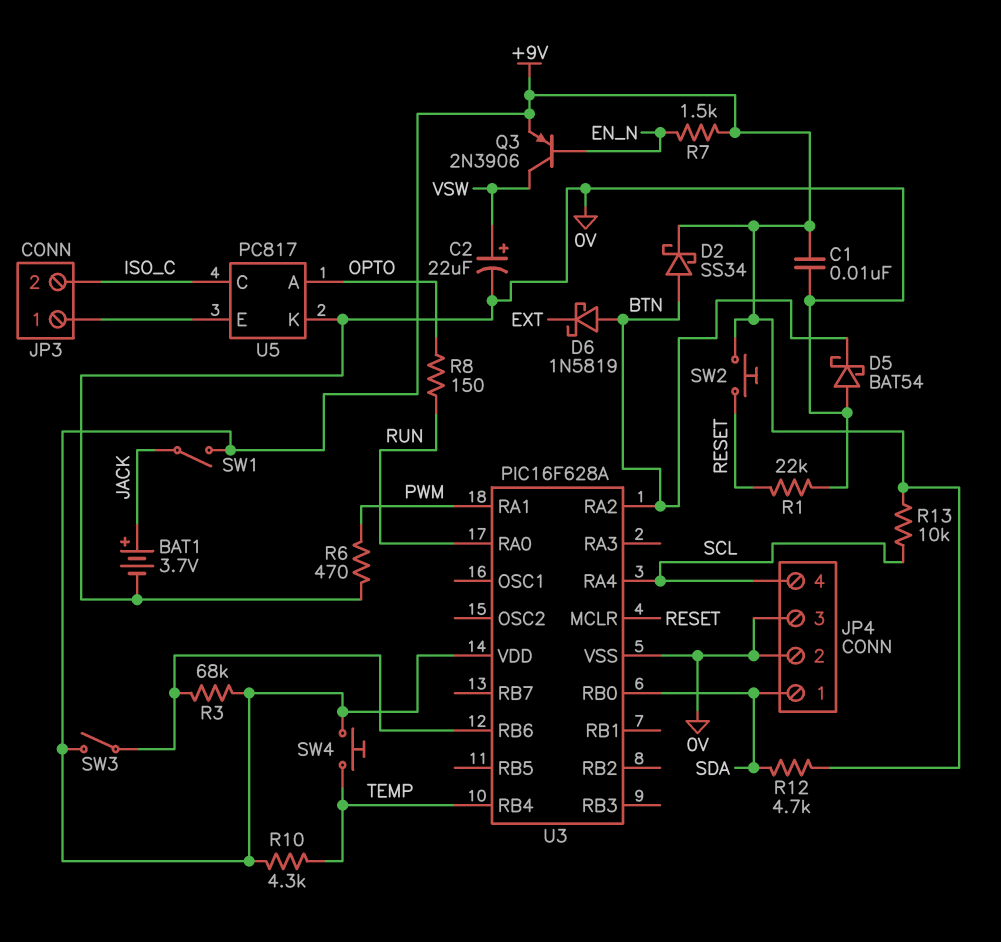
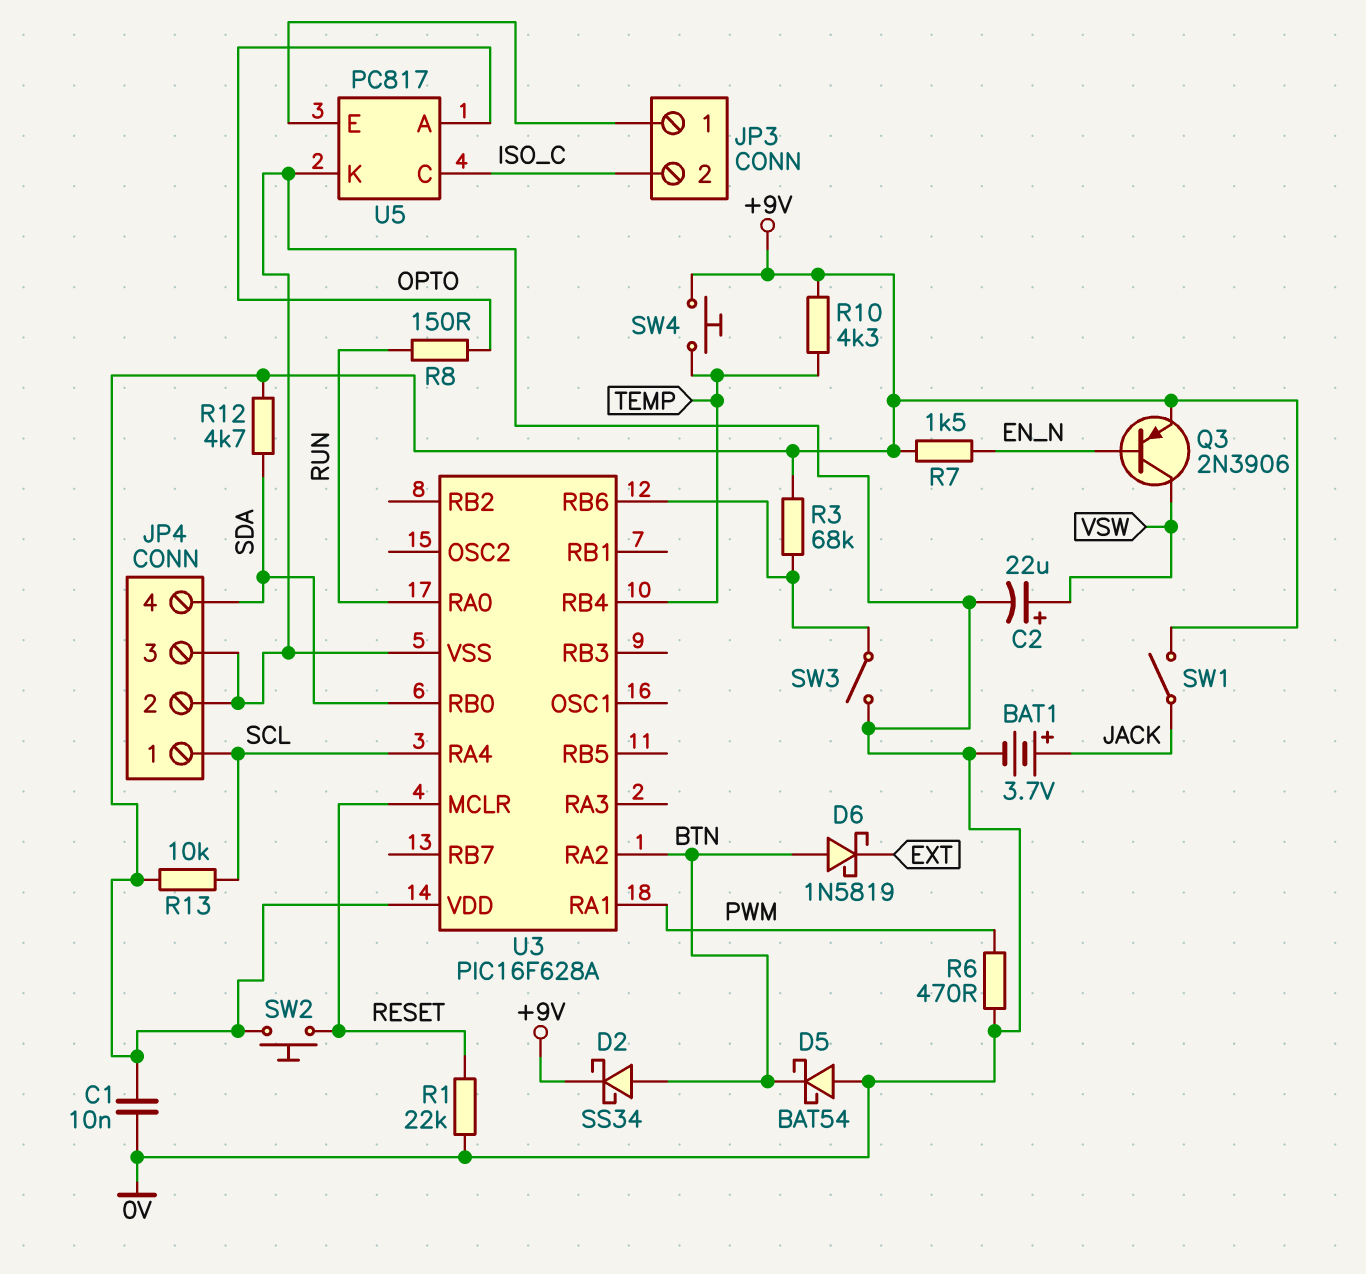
JP4 pin 1: SDA -> SCL
JP4 pin 4: SCL -> SDA
SW3: switch (+9V, U3/RB6) -> switch (0V, U3/RB6)

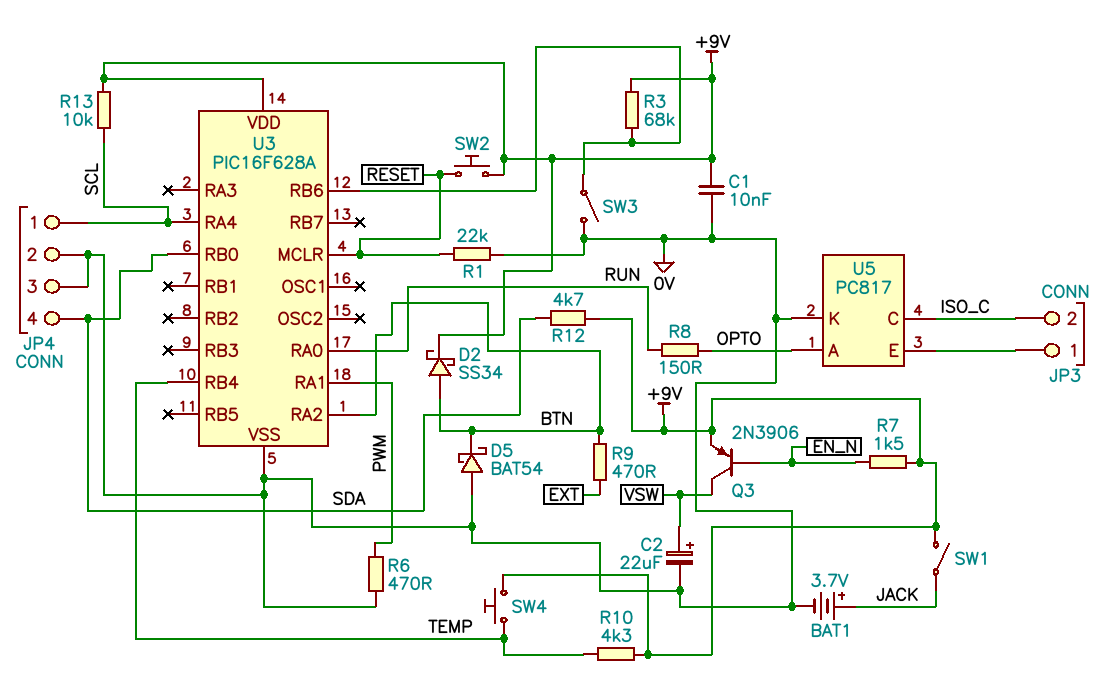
D6: schottky 1N5819 (A BTN, K EXT) -> none
R9: none -> 470 (BTN, EXT)

